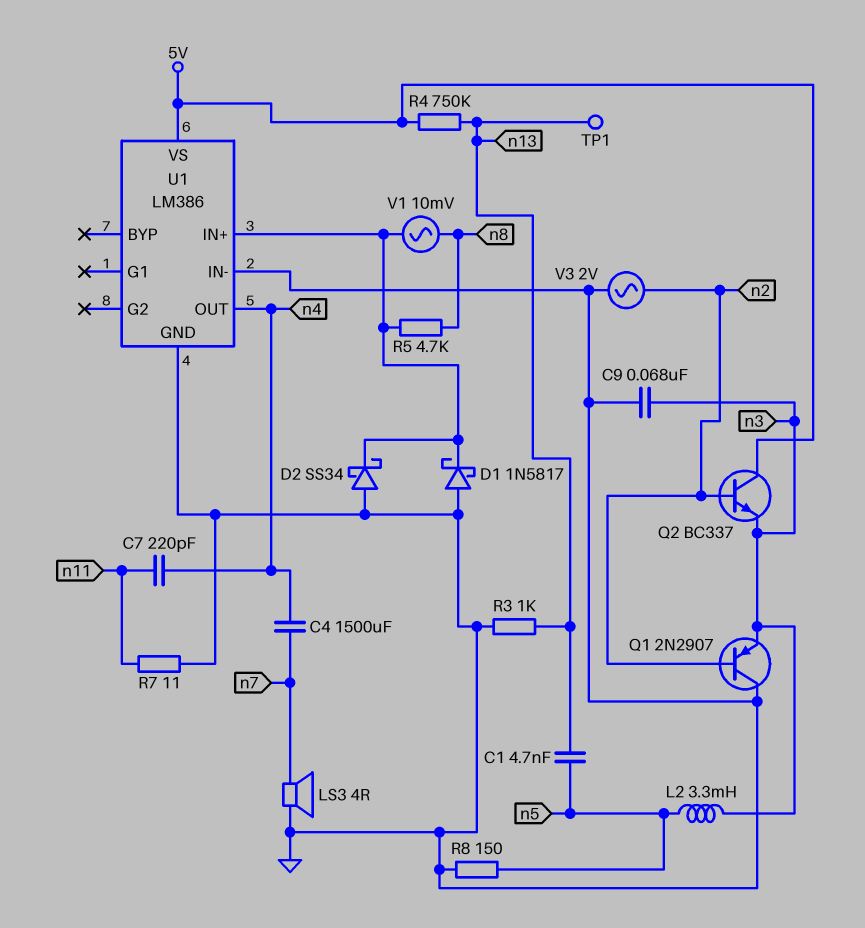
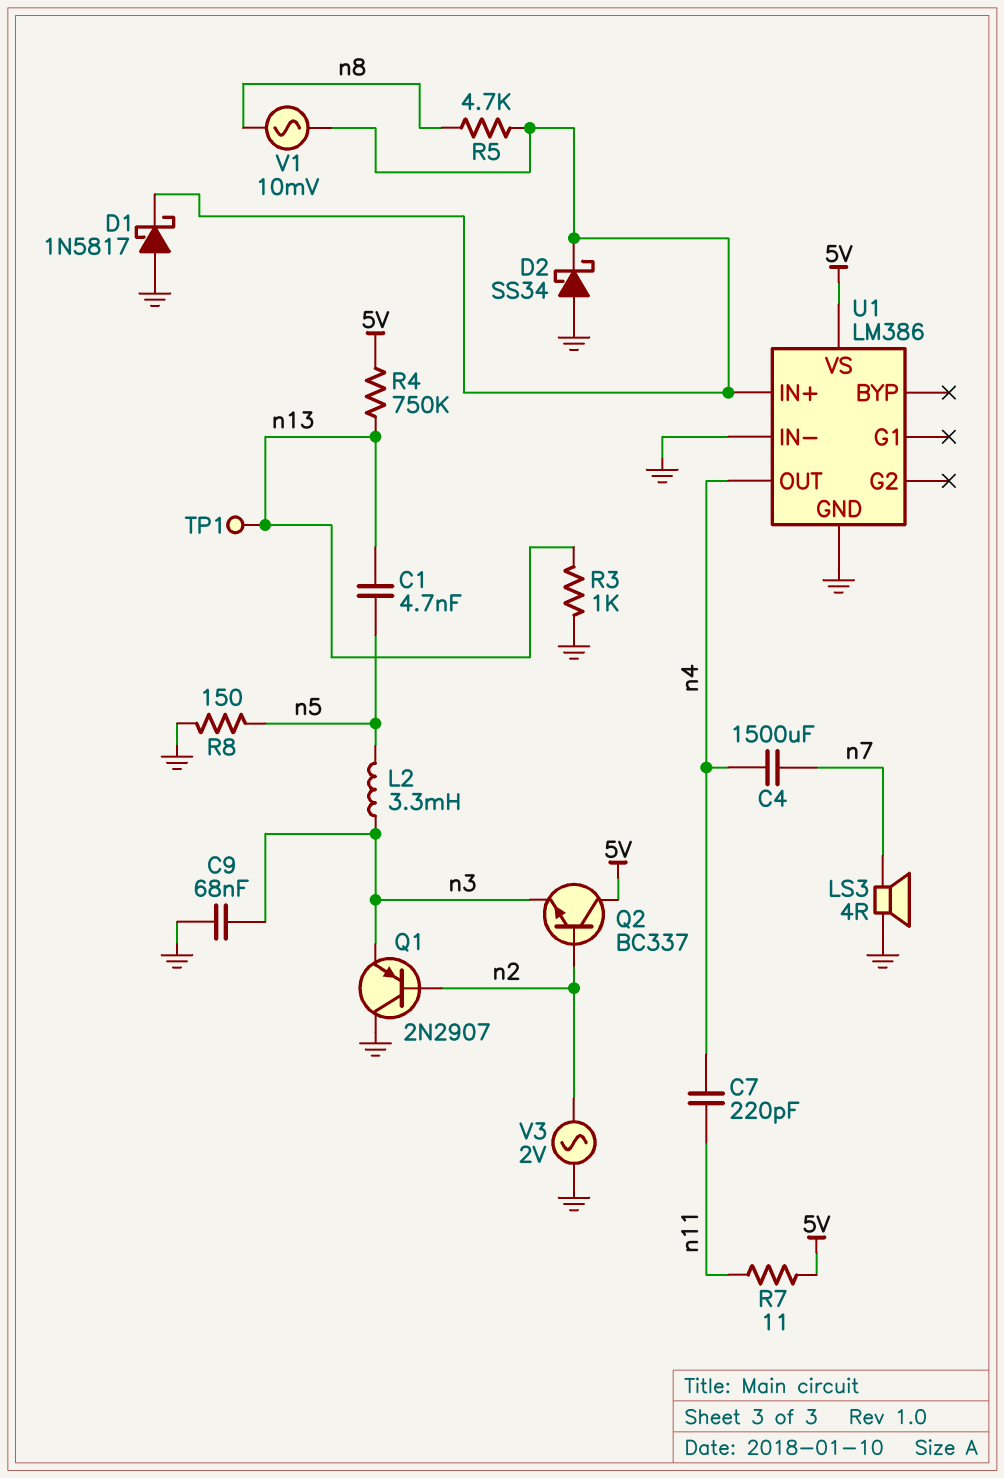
R7: 11 (GND, n11) -> 11 (5V, n11)

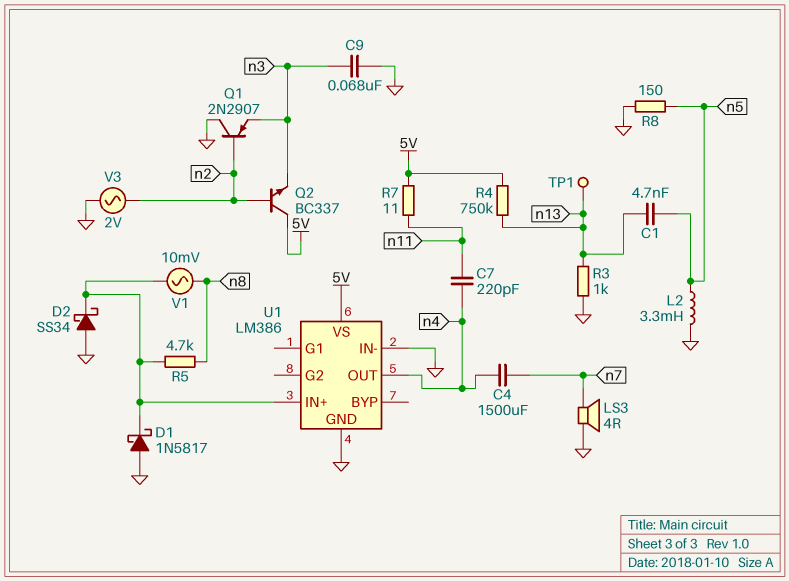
L2: 3.3mH (n3, n5) -> 3.3mH (GND, n5)

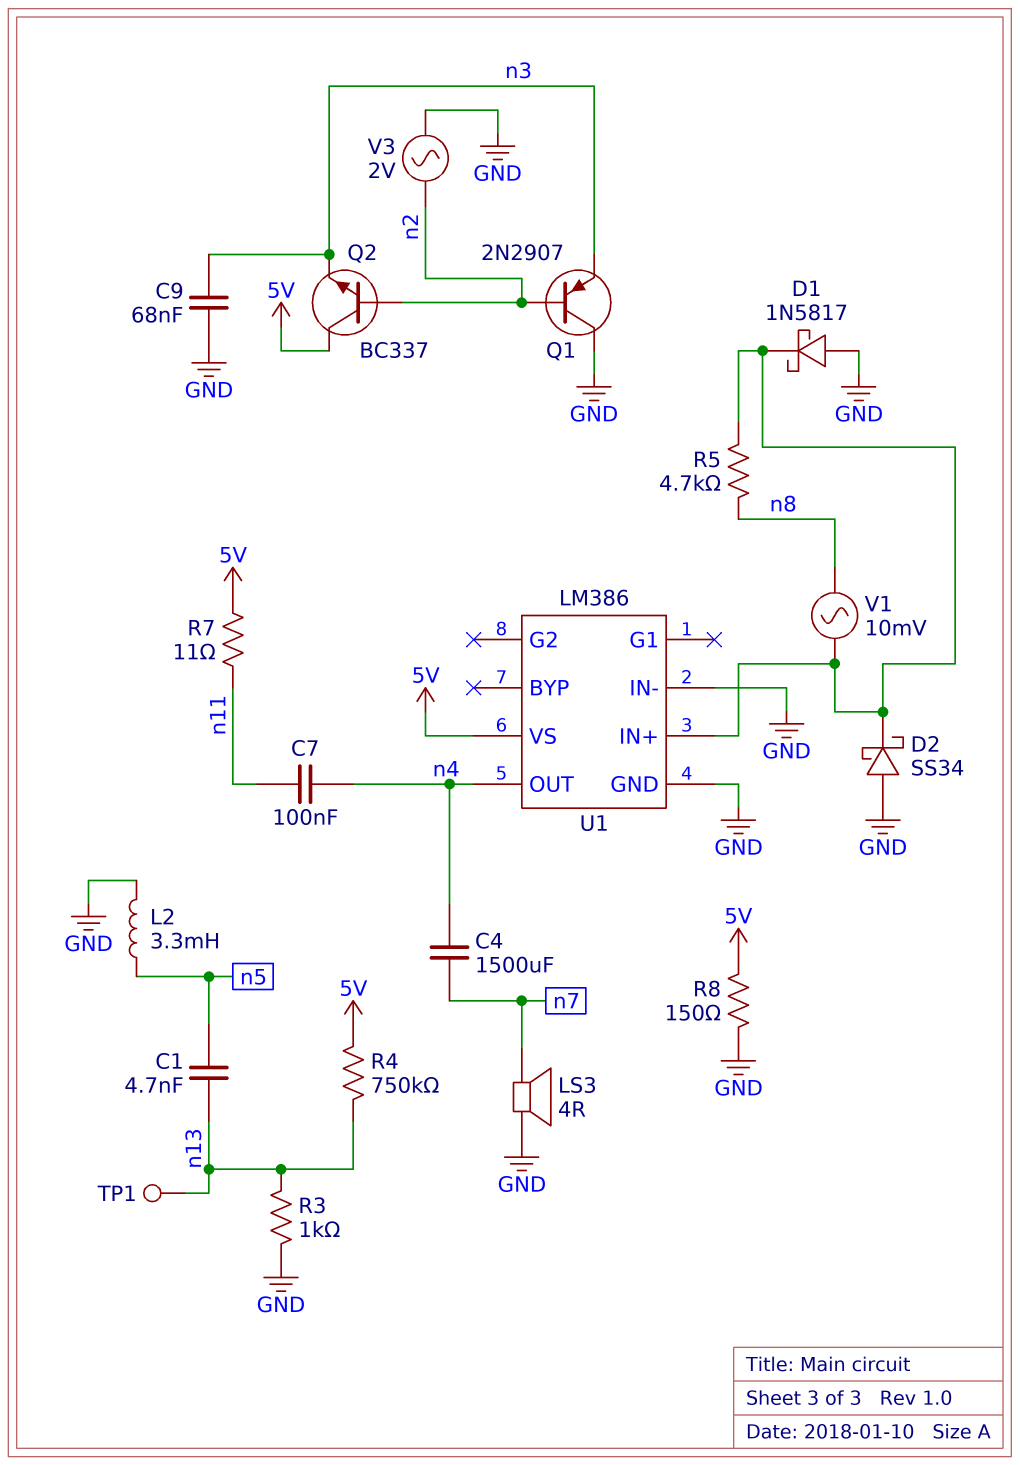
C7: 220pF (n4, n11) -> 100nF (n4, n11)
R8: 150 (GND, n5) -> 150 (5V, GND)

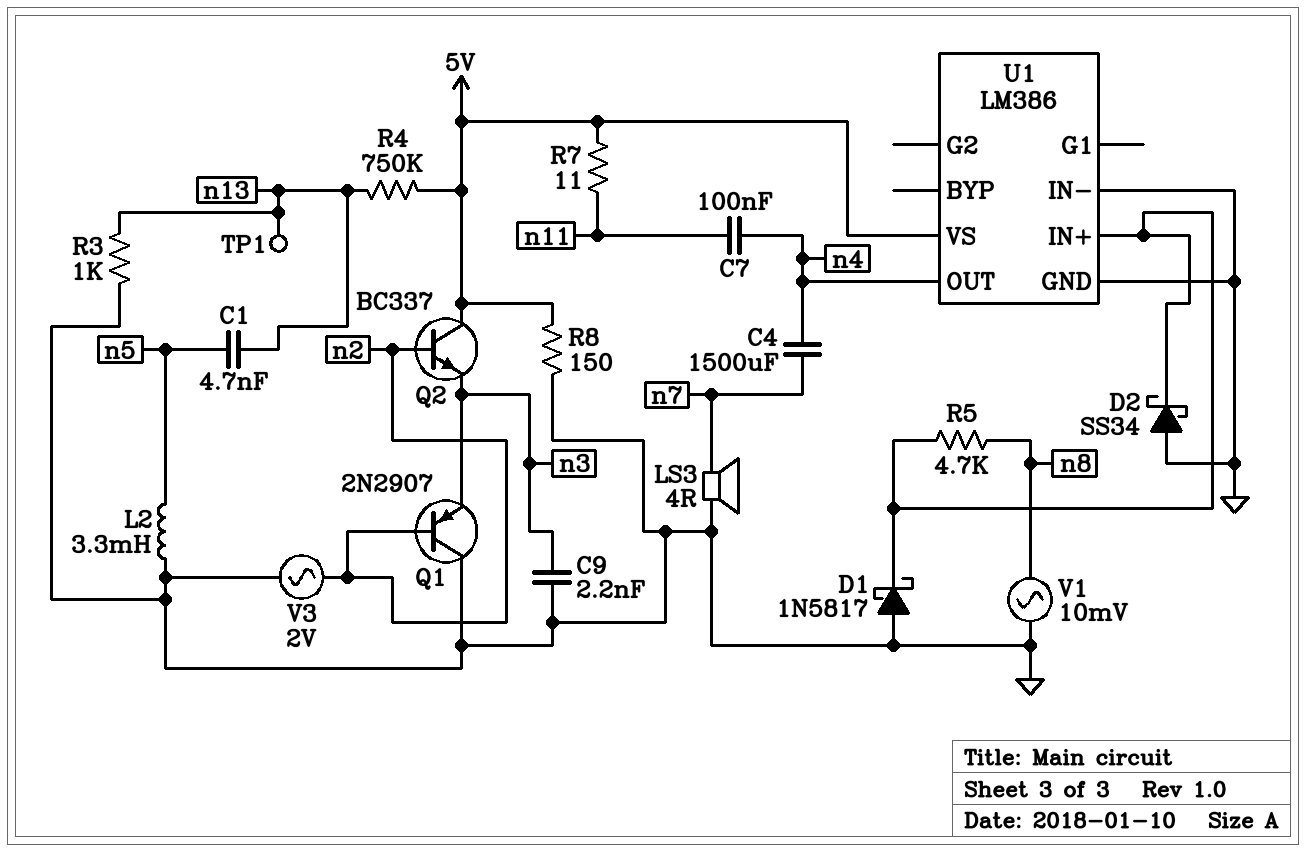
C9: 68nF (GND, n3) -> 2.2nF (GND, n3)
V1: AC 10mV (U1/IN+, n8) -> AC 10mV (GND, n8)

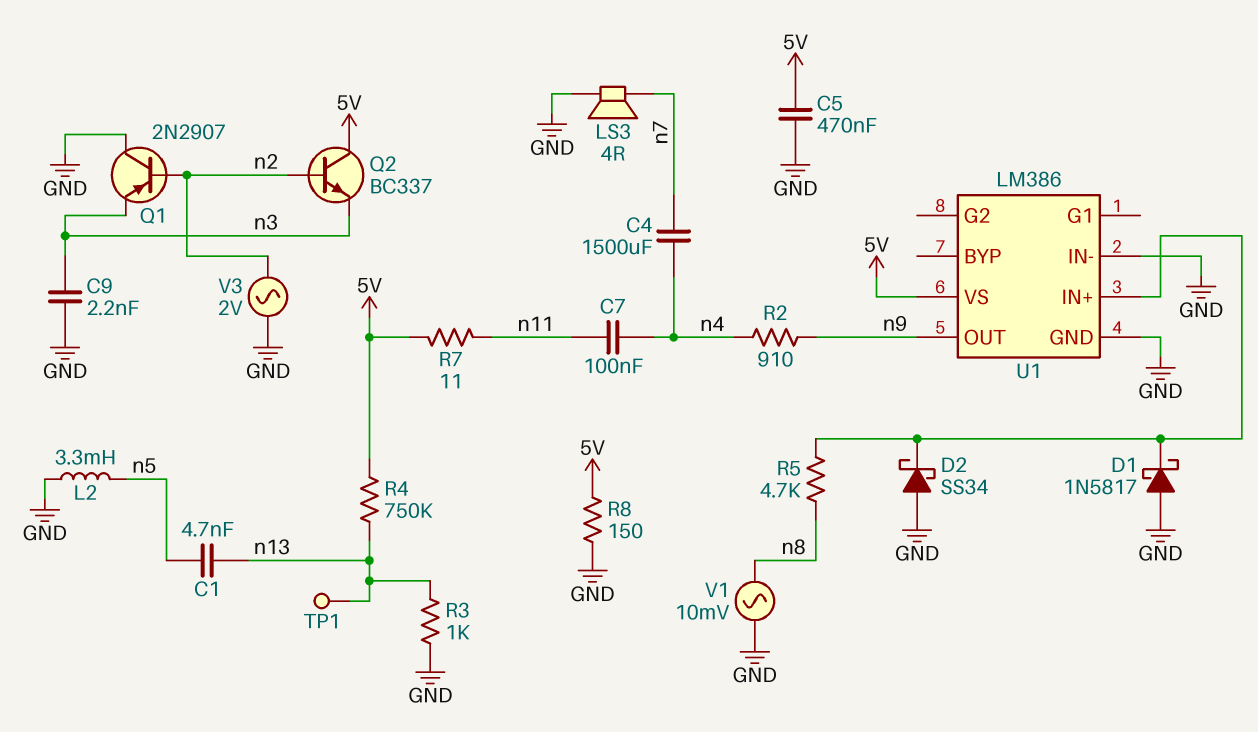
C5: none -> 470nF (5V, GND)
R2: none -> 910 (n4, n9)
U1 pin OUT: n4 -> n9

